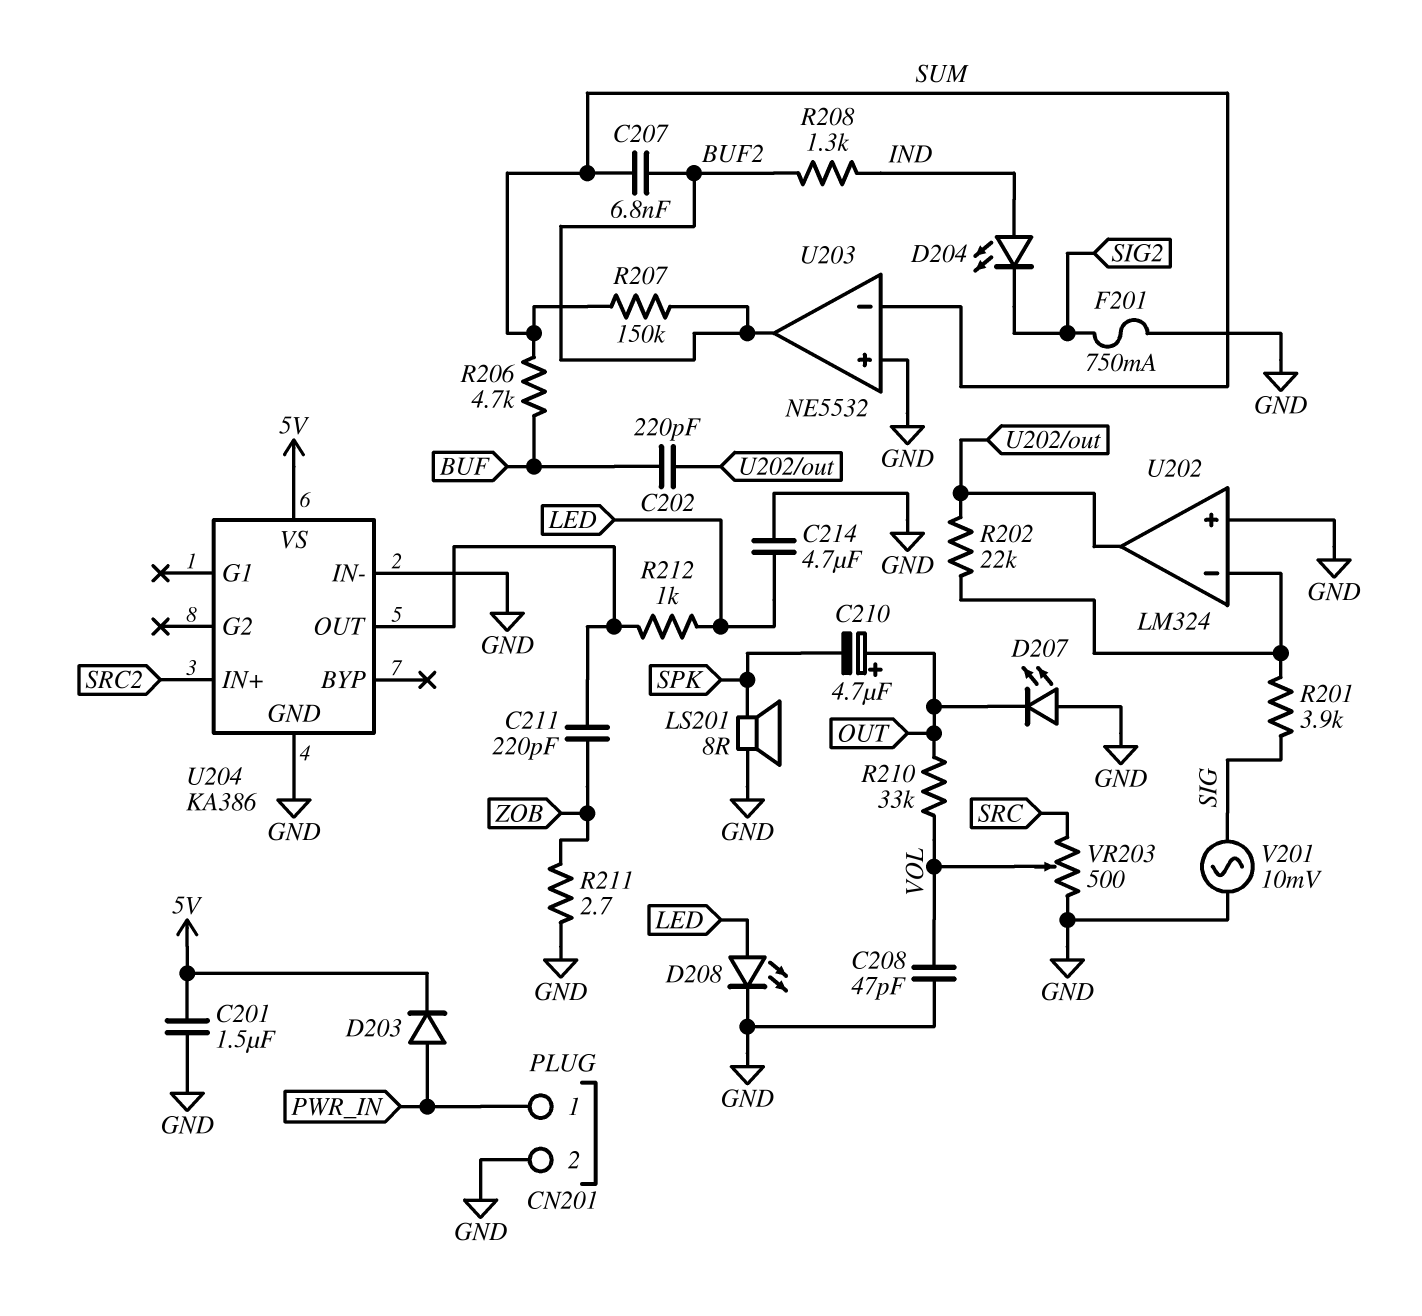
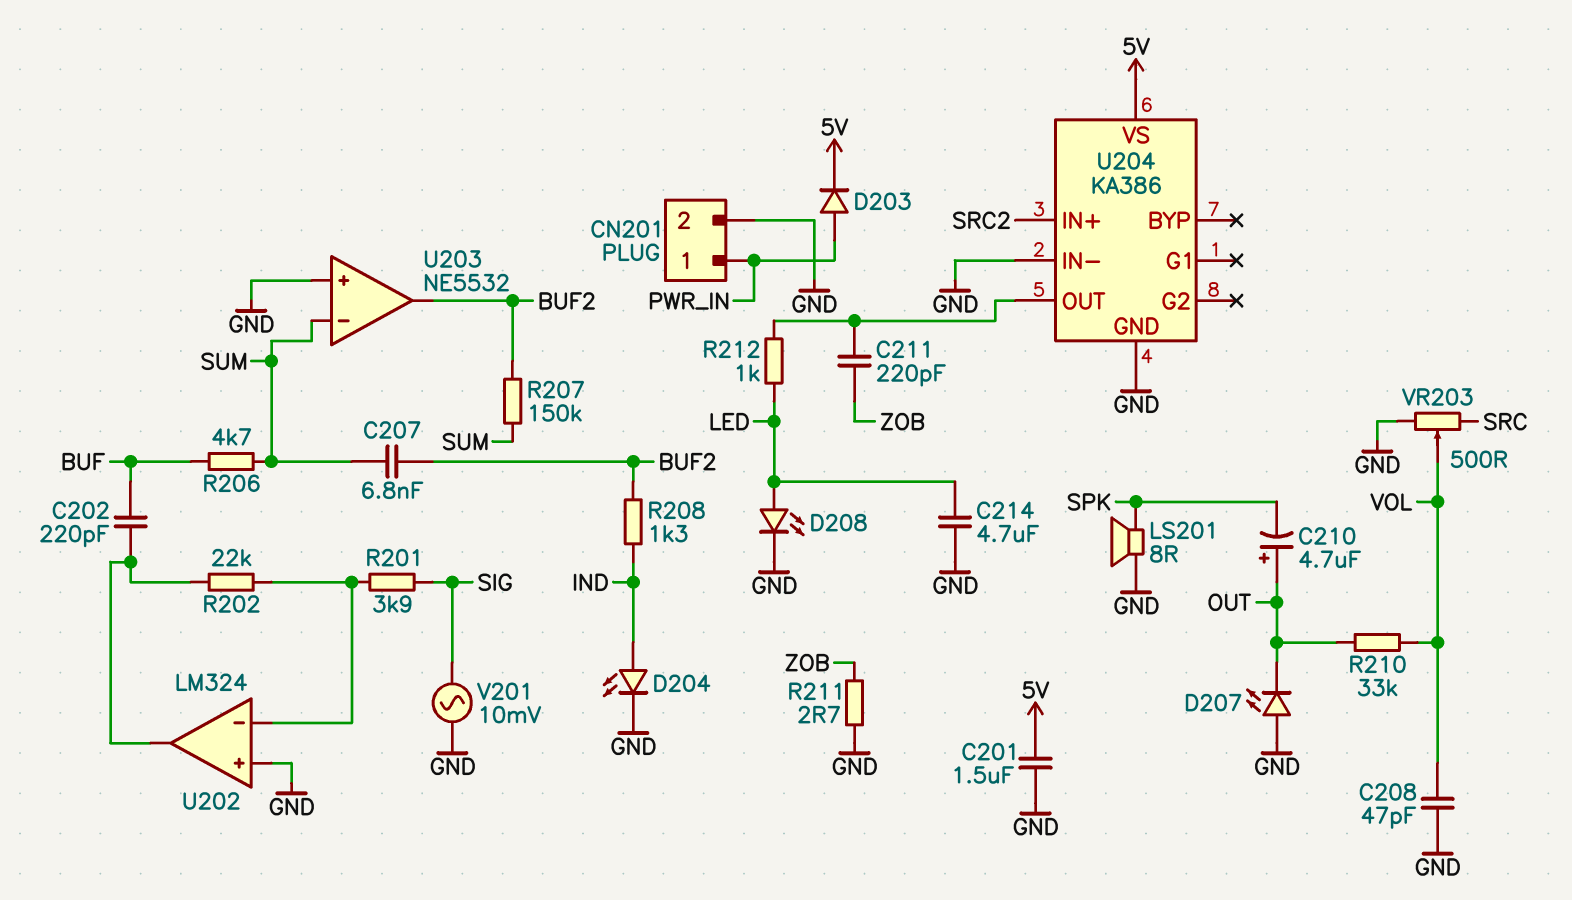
D204: LED (A IND, K SIG2) -> LED (A IND, K GND)
F201: 750mA (GND, SIG2) -> none

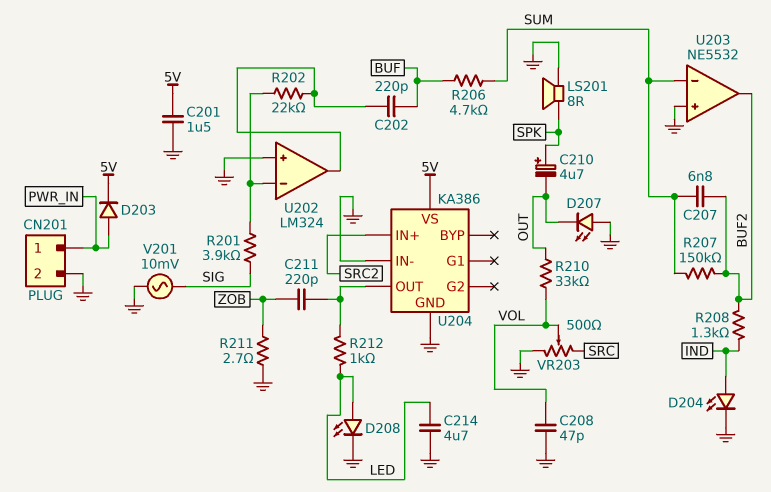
C210: 4.7uF (plus OUT, minus SPK) -> 4.7uF (plus SPK, minus OUT)

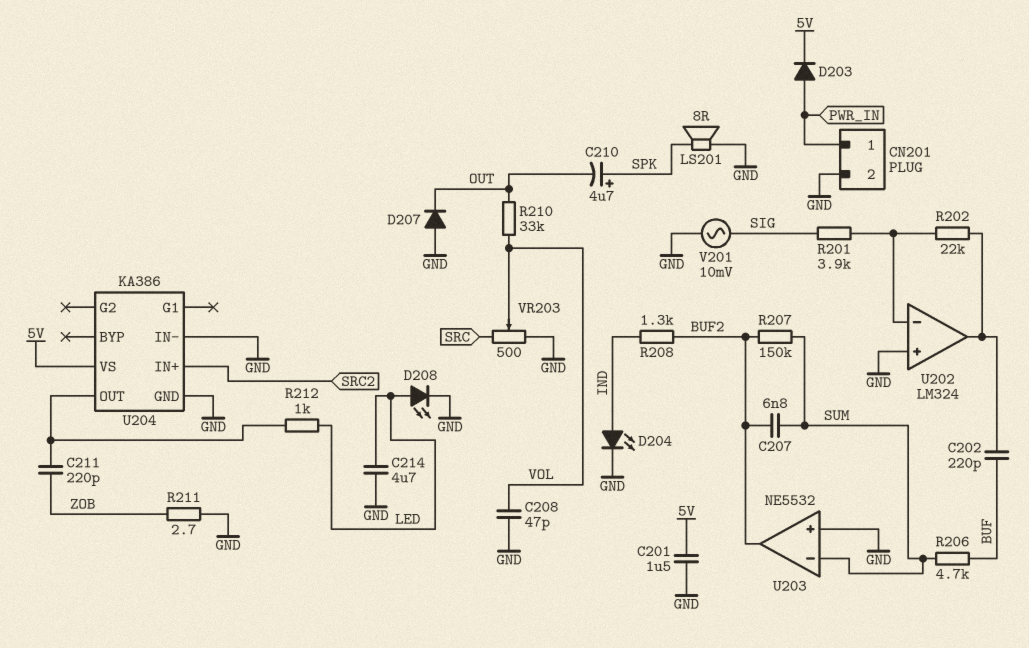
D207: LED (A GND, K OUT) -> diode (A GND, K OUT)

